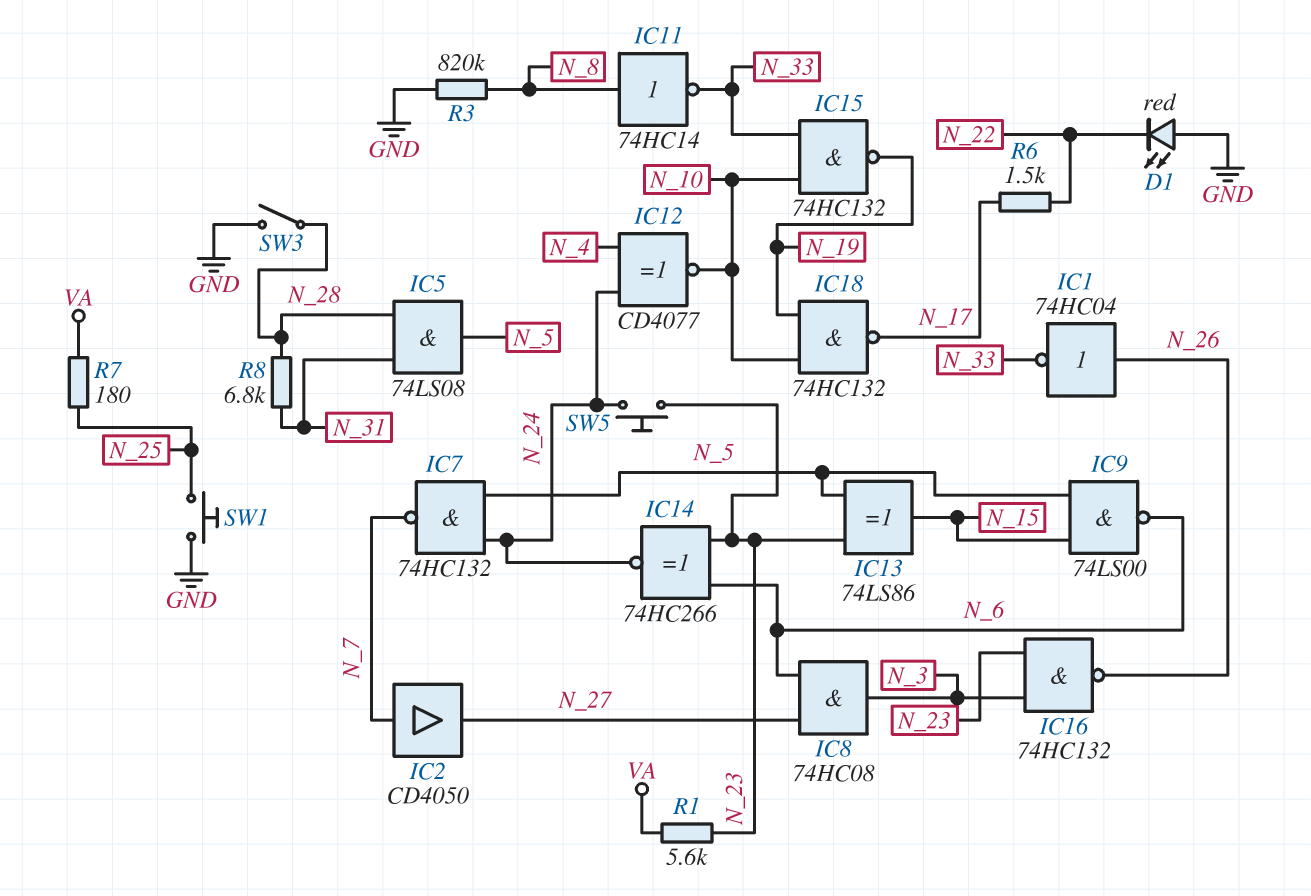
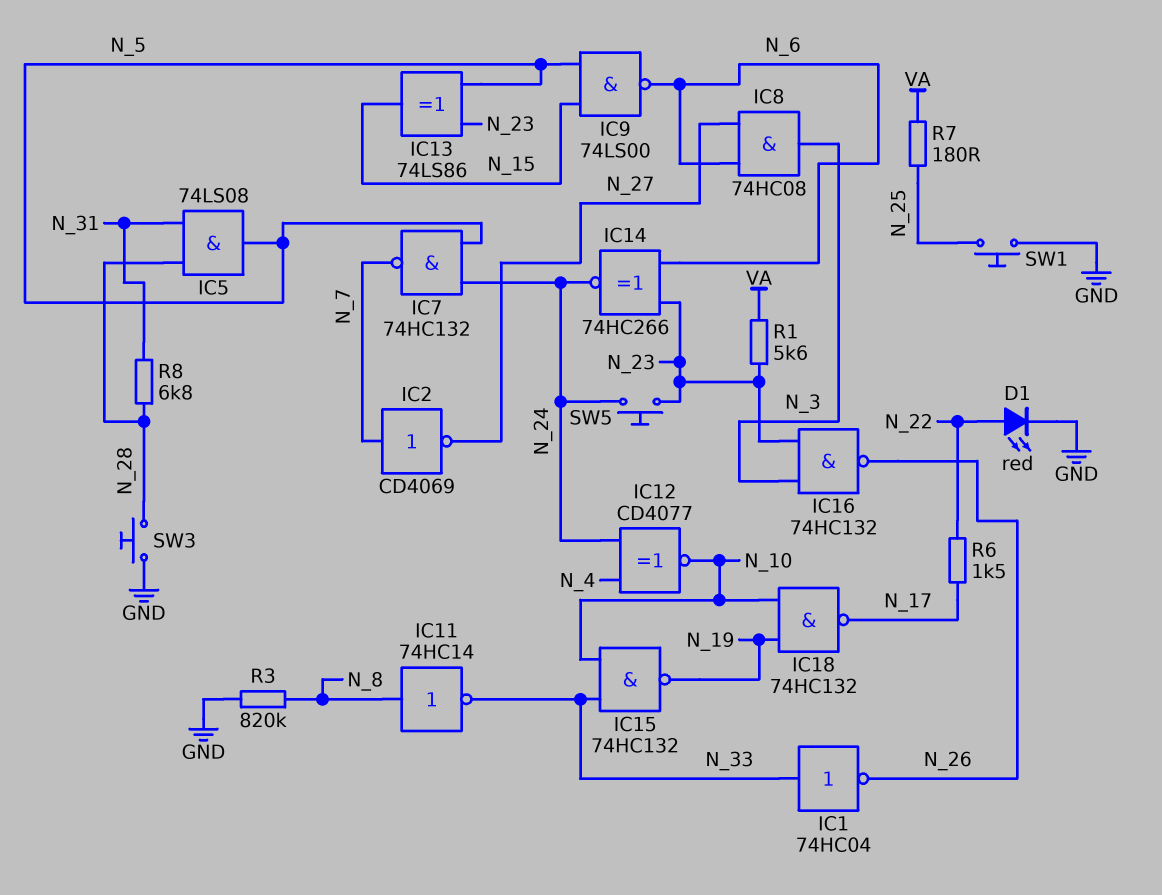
D1: LED red (A GND, K N_22) -> LED red (A N_22, K GND)
IC1: NOT 74HC04 (in N_26, out N_33) -> NOT 74HC04 (in N_33, out N_26)
IC2: buffer CD4050 (in N_7, out N_27) -> NOT CD4069 (in N_7, out N_27)
SW3: switch (GND, N_28) -> button (GND, N_28)

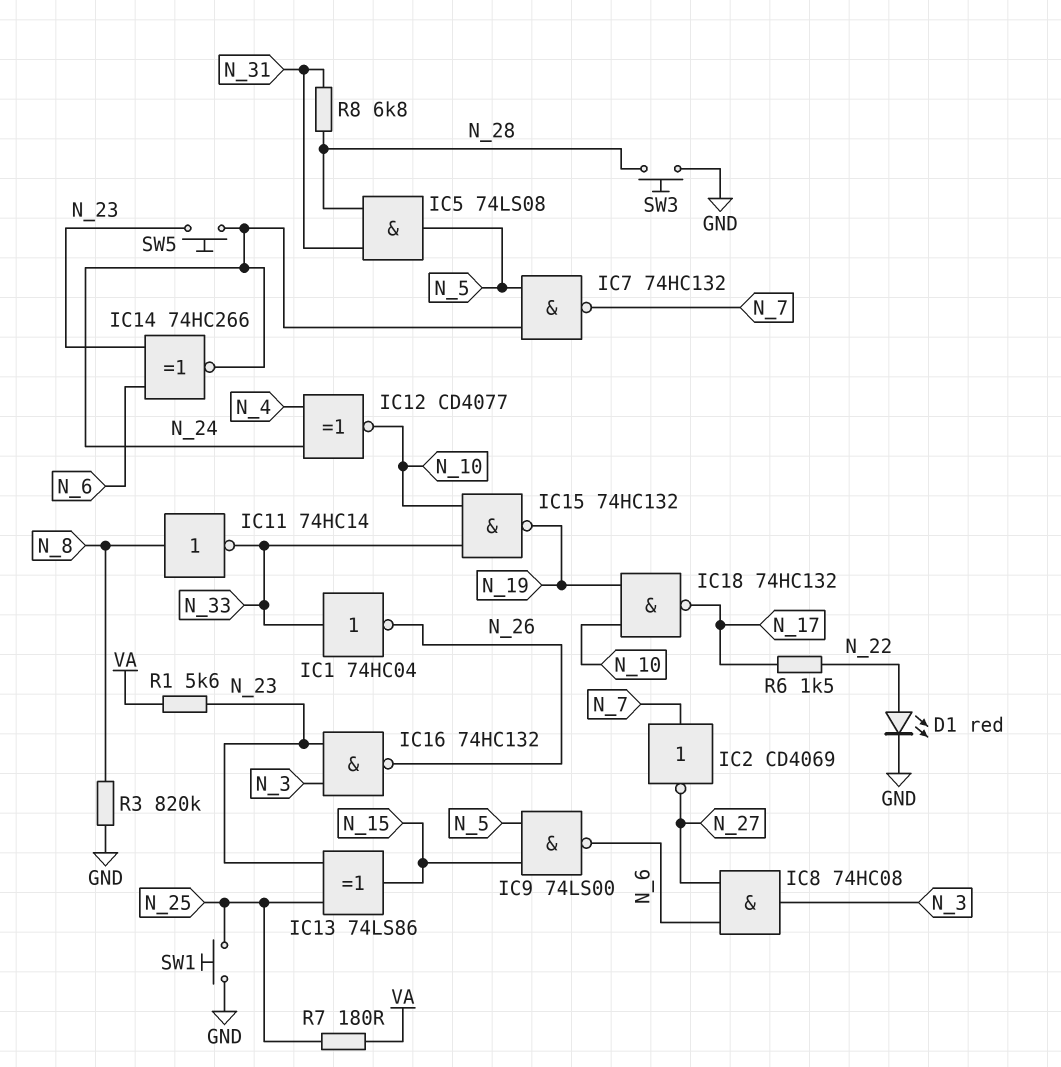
IC13: XOR 74LS86 (in N_5, in N_23, out N_15) -> XOR 74LS86 (in N_23, in N_25, out N_15)

